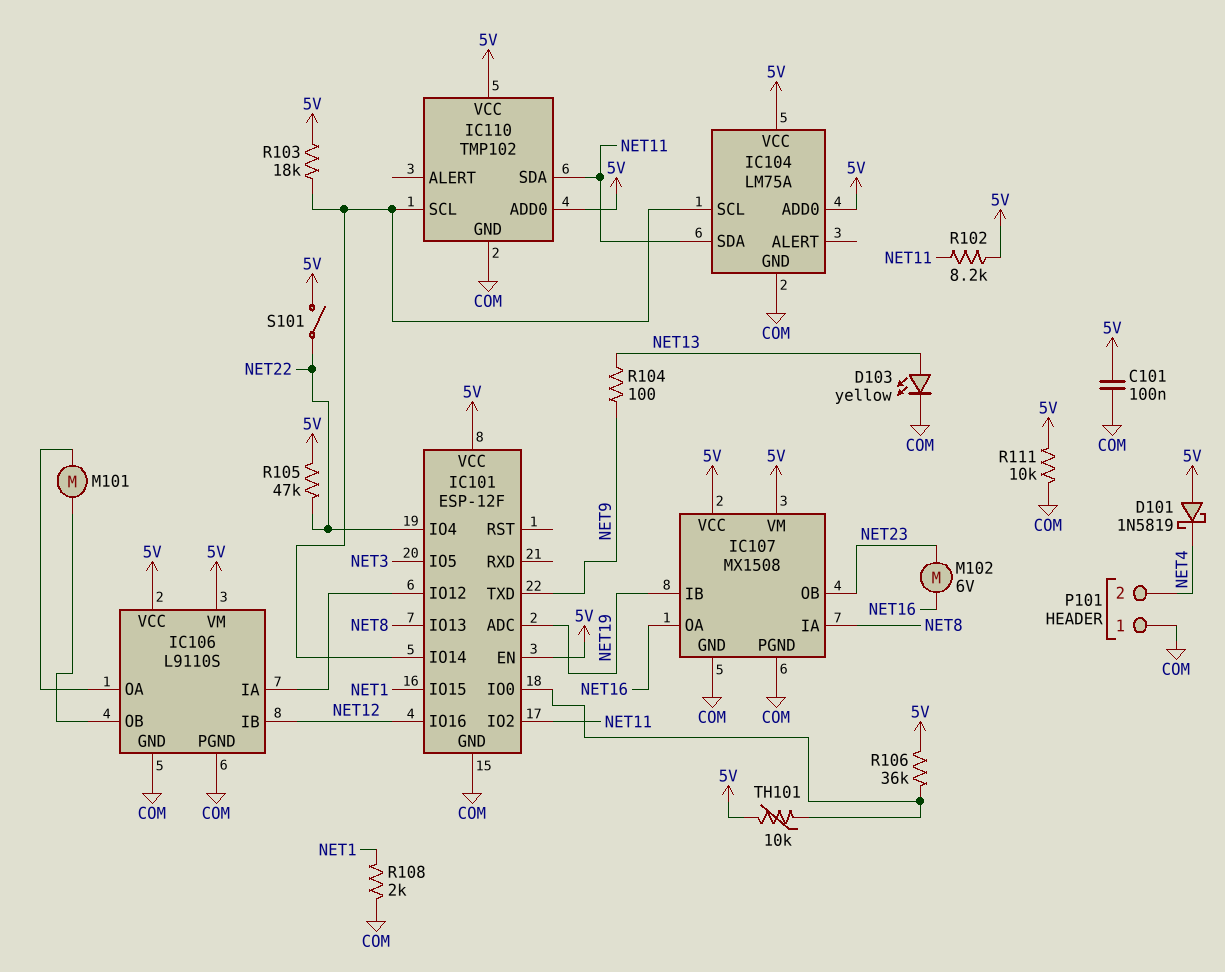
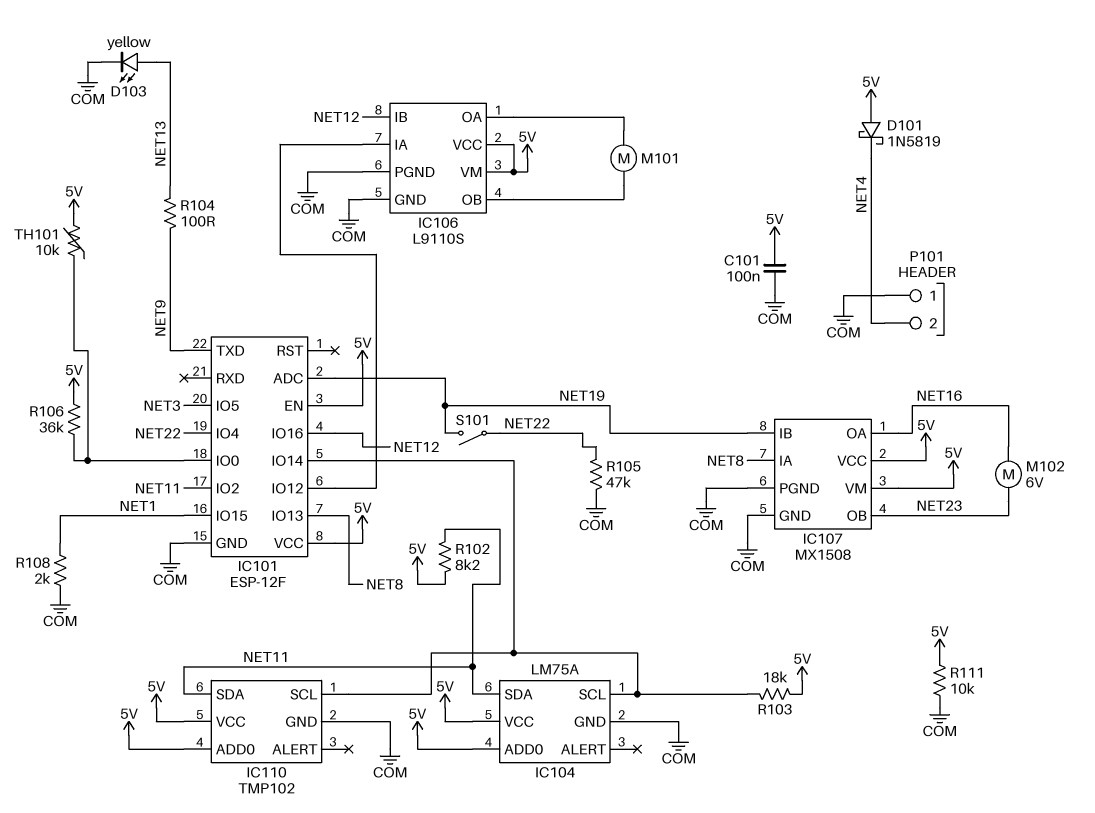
R105: 47k (5V, NET22) -> 47k (COM, NET22)
S101: switch (5V, NET22) -> switch (NET19, NET22)

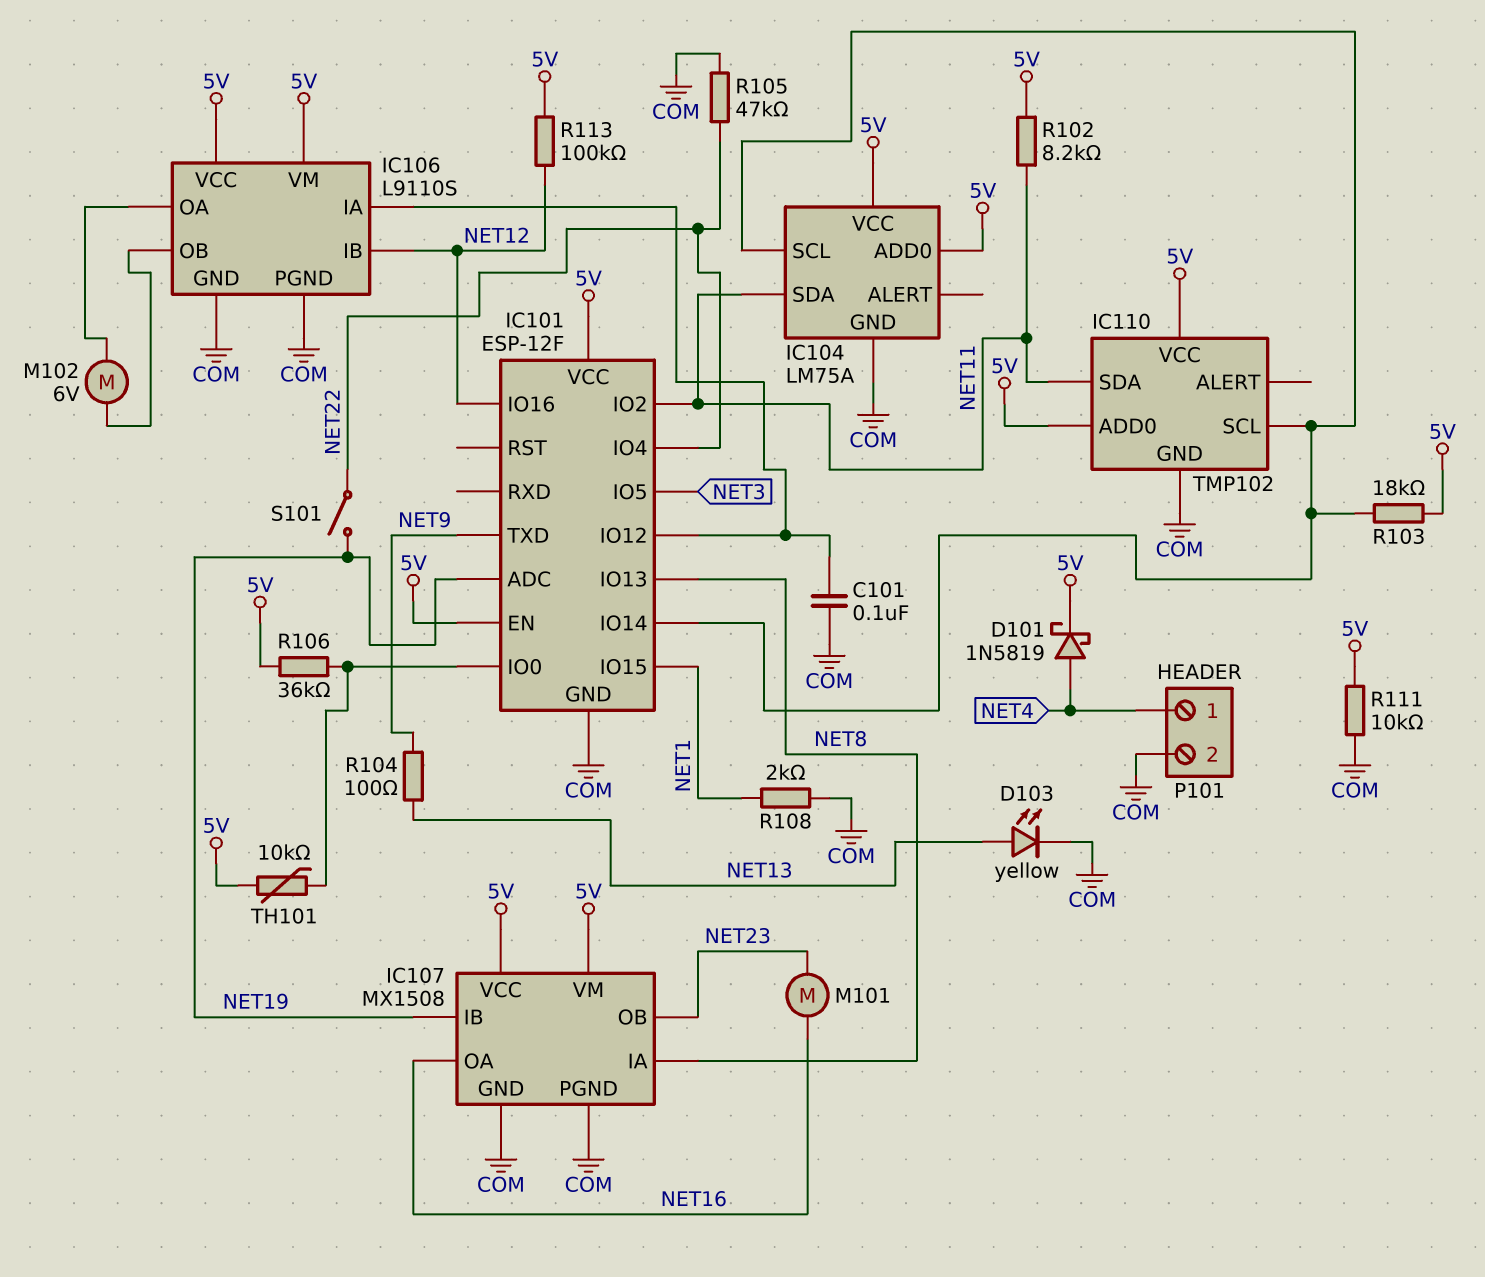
C101: 100nF (5V, COM) -> 100nF (COM, IC101/IO12)
D101: schottky 1N5819 (A 5V, K NET4) -> schottky 1N5819 (A NET4, K 5V)
M101: motor (IC106/OA, IC106/OB) -> motor (NET16, NET23)
M102: motor 6V (NET16, NET23) -> motor 6V (IC106/OA, IC106/OB)
P101 pin 1: COM -> NET4
P101 pin 2: NET4 -> COM
R113: none -> 100k (5V, NET12)

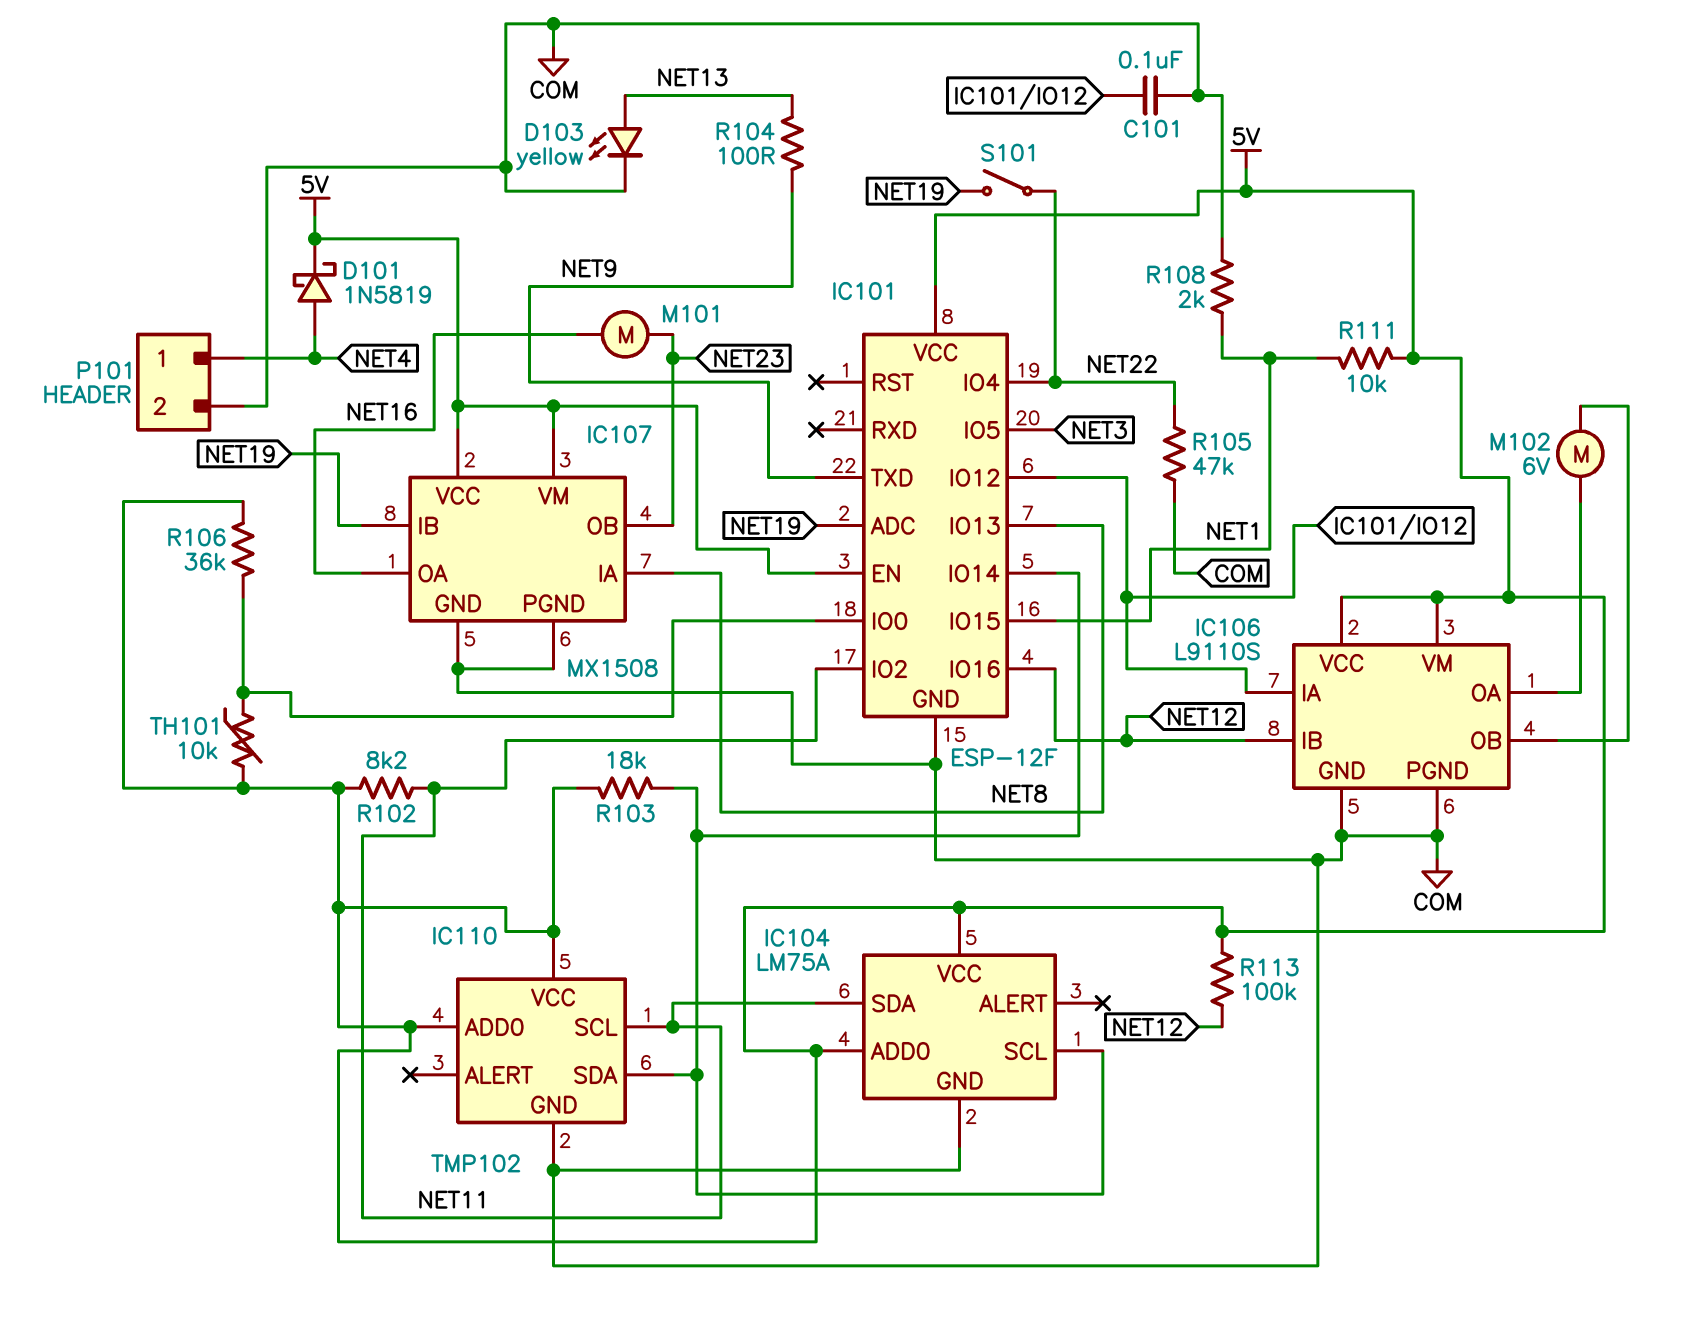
IC110 pin SCL: IC101/IO14 -> NET11
IC110 pin SDA: NET11 -> IC101/IO14
R111: 10k (5V, COM) -> 10k (5V, NET1)

